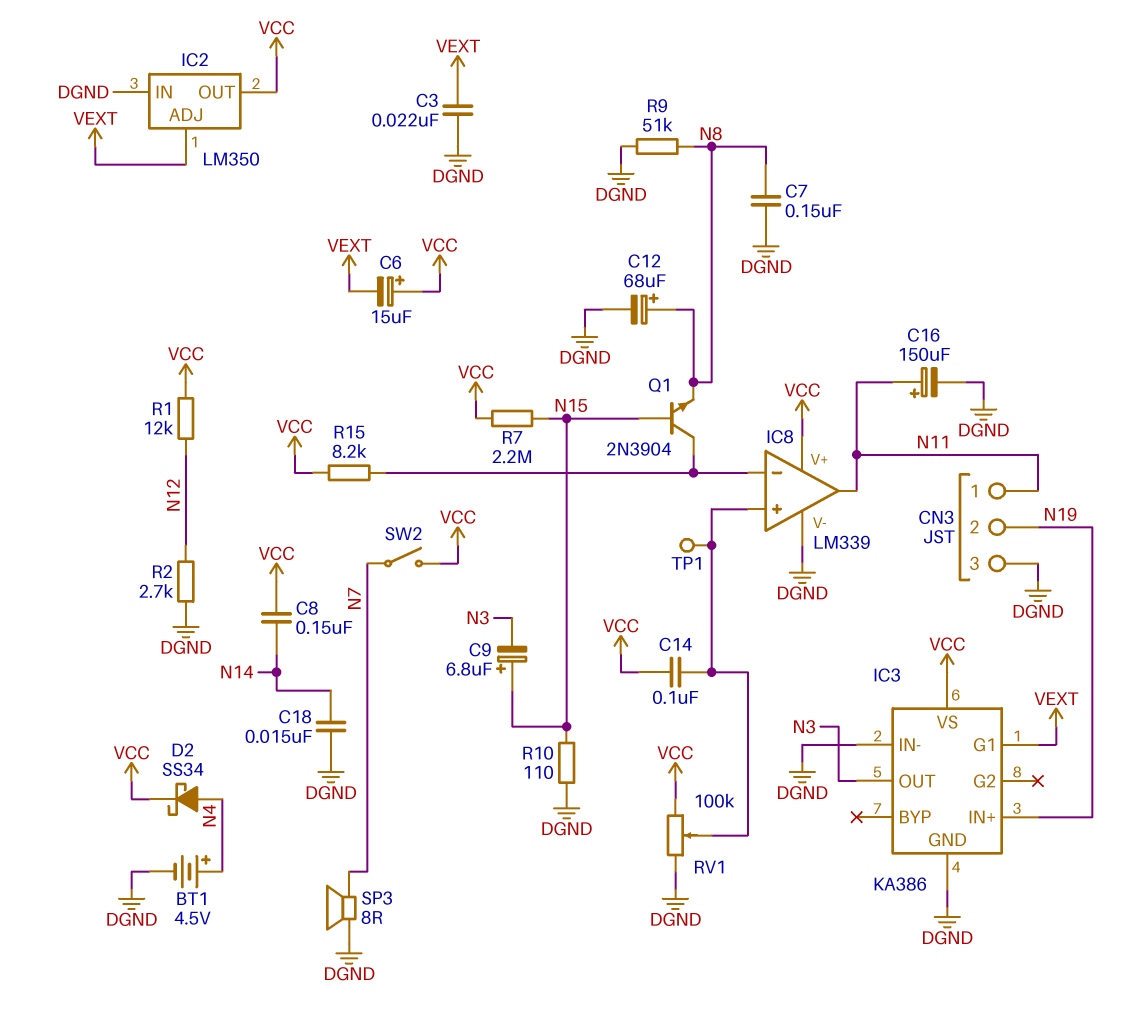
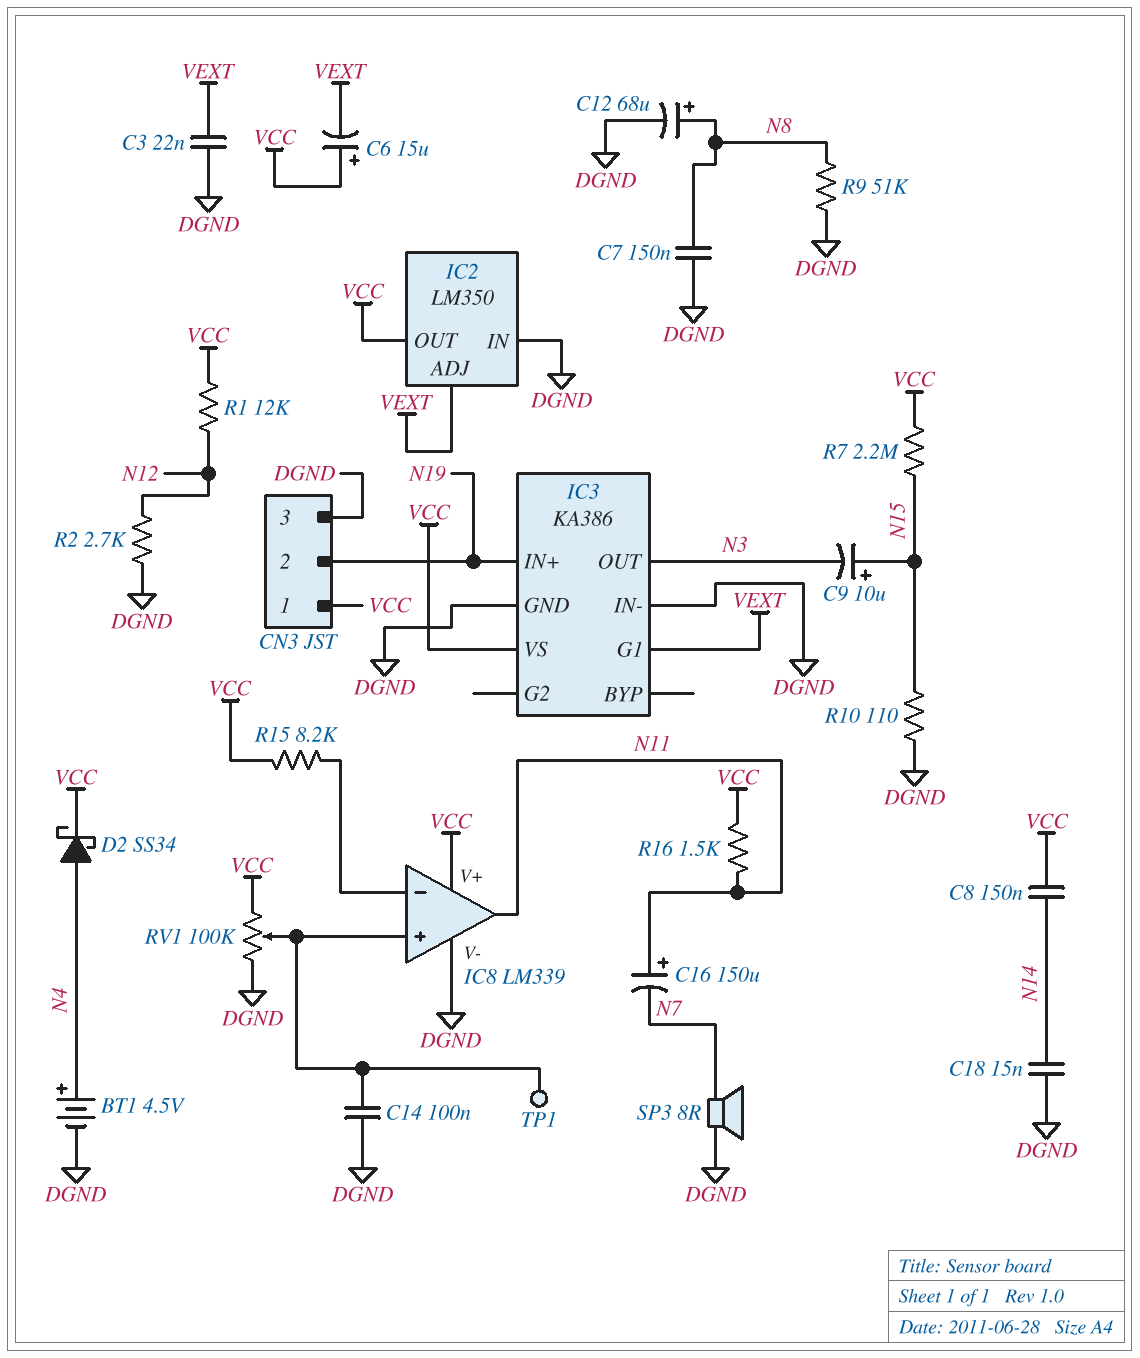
C9: 6.8uF (plus N15, minus N3) -> 10uF (plus N15, minus N3)
C14: 100nF (IC8/in+, VCC) -> 100nF (DGND, IC8/in+)
C16: 150uF (plus N11, minus DGND) -> 150uF (plus N11, minus N7)
CN3 pin 1: N11 -> VCC
Q1: NPN 2N3904 (B N15, C IC8/in-, E N8) -> none
R16: none -> 1.5k (N11, VCC)
SW2: switch (N7, VCC) -> none

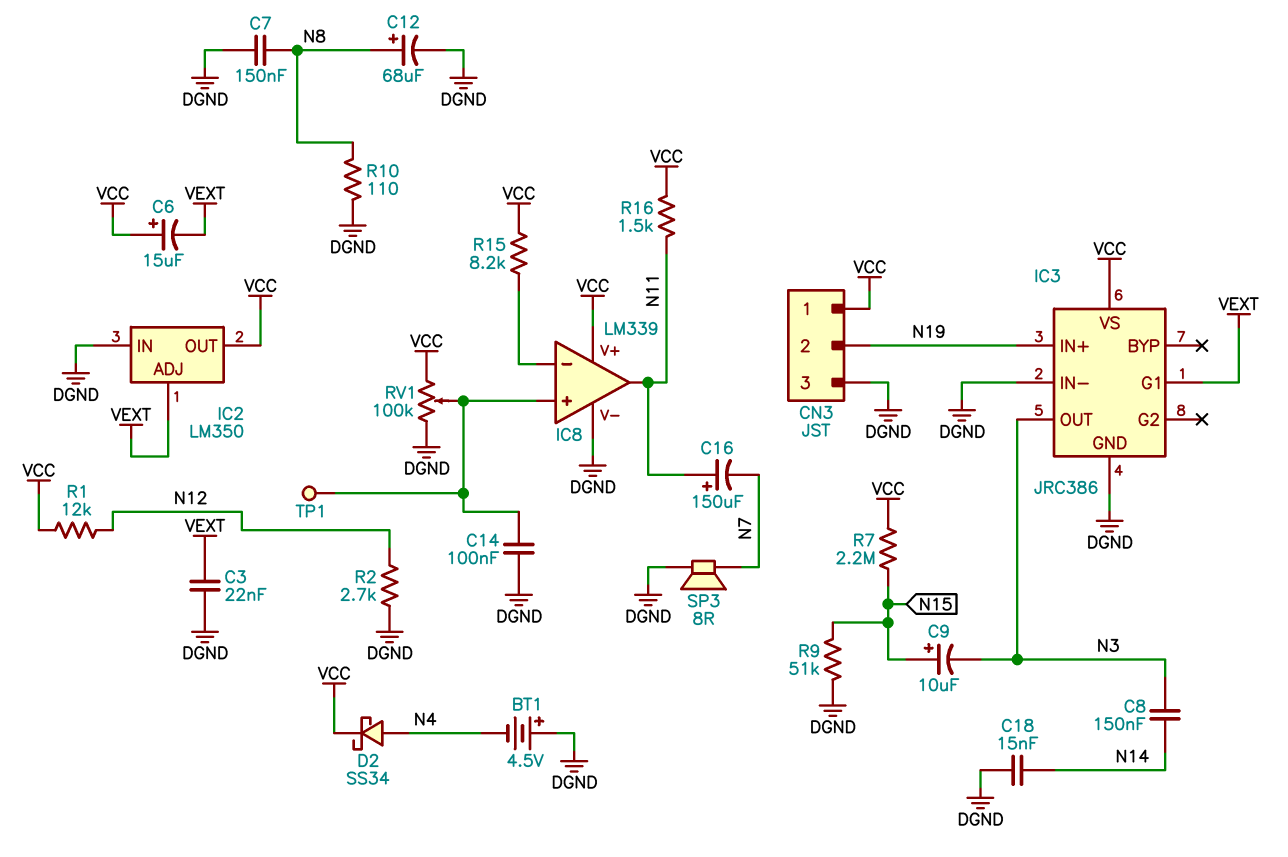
BT1: 4.5V (plus N4, minus DGND) -> 4.5V (plus DGND, minus N4)
C8: 150nF (N14, VCC) -> 150nF (N3, N14)
IC3: KA386 -> JRC386
R9: 51k (DGND, N8) -> 51k (DGND, N15)
R10: 110 (DGND, N15) -> 110 (DGND, N8)

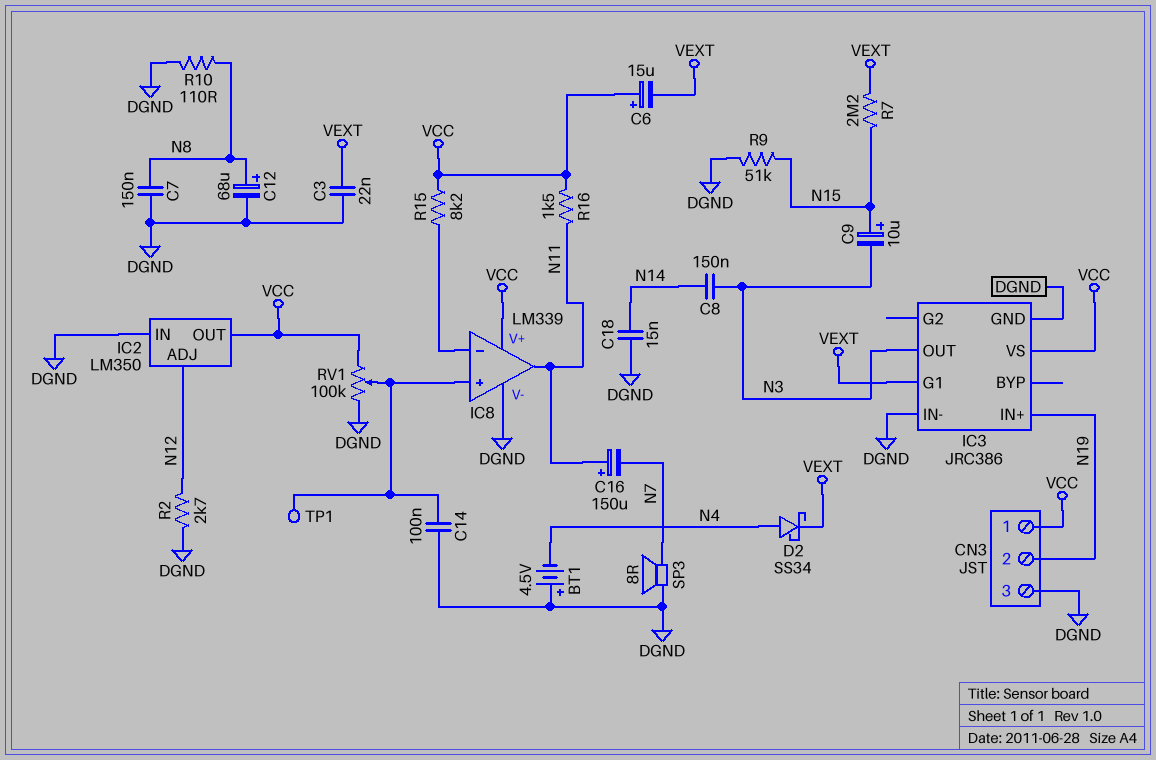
D2: schottky SS34 (A N4, K VCC) -> schottky SS34 (A N4, K VEXT)
IC2 pin ADJ: VEXT -> N12
R1: 12k (N12, VCC) -> none
R7: 2.2M (N15, VCC) -> 2.2M (N15, VEXT)

